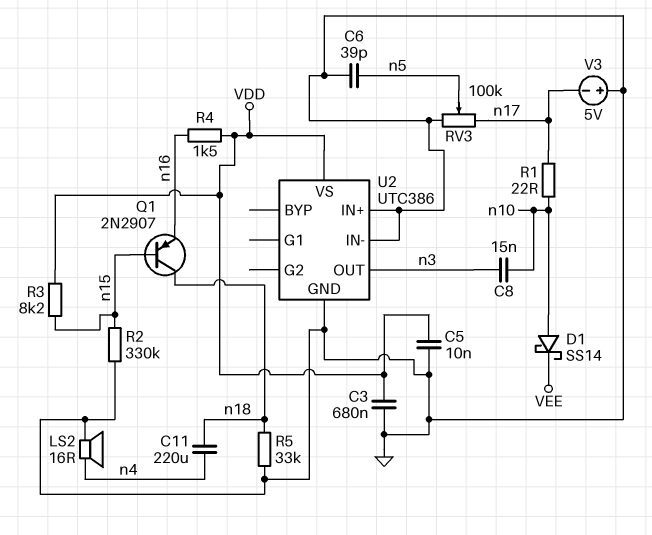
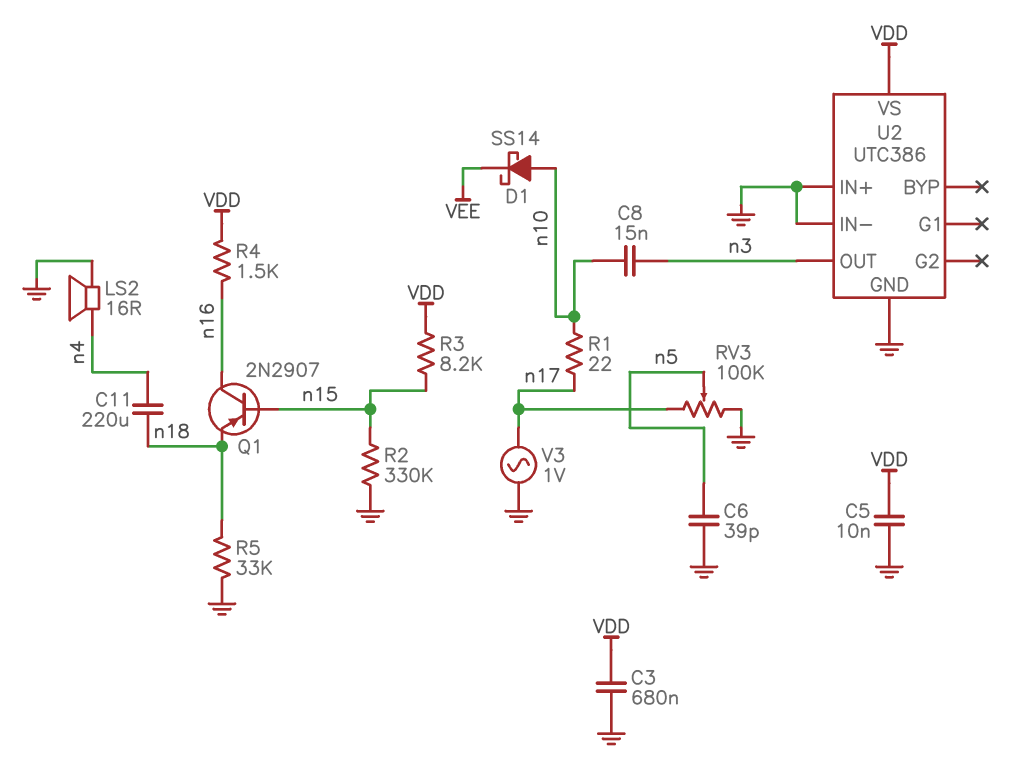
Q1: PNP 2N2907 (B n15, C n18, E n16) -> PNP 2N2907 (B n15, C n16, E n18)
V3: 5V (plus GND, minus n17) -> AC 1V (GND, n17)

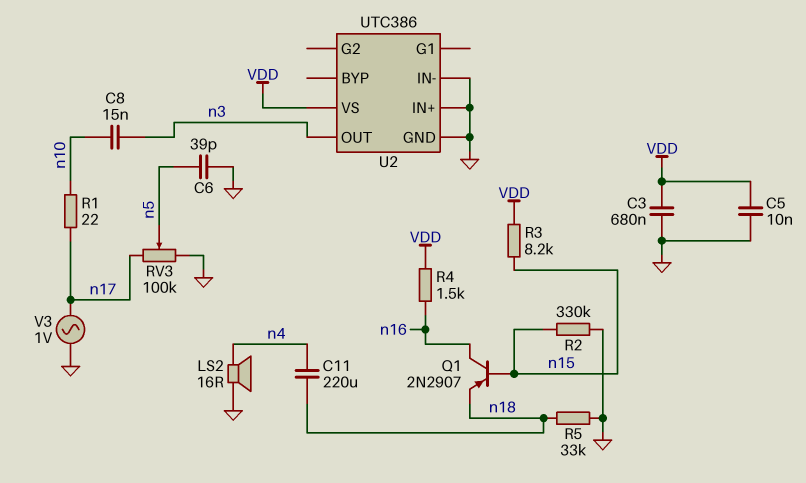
D1: schottky SS14 (A n10, K VEE) -> none

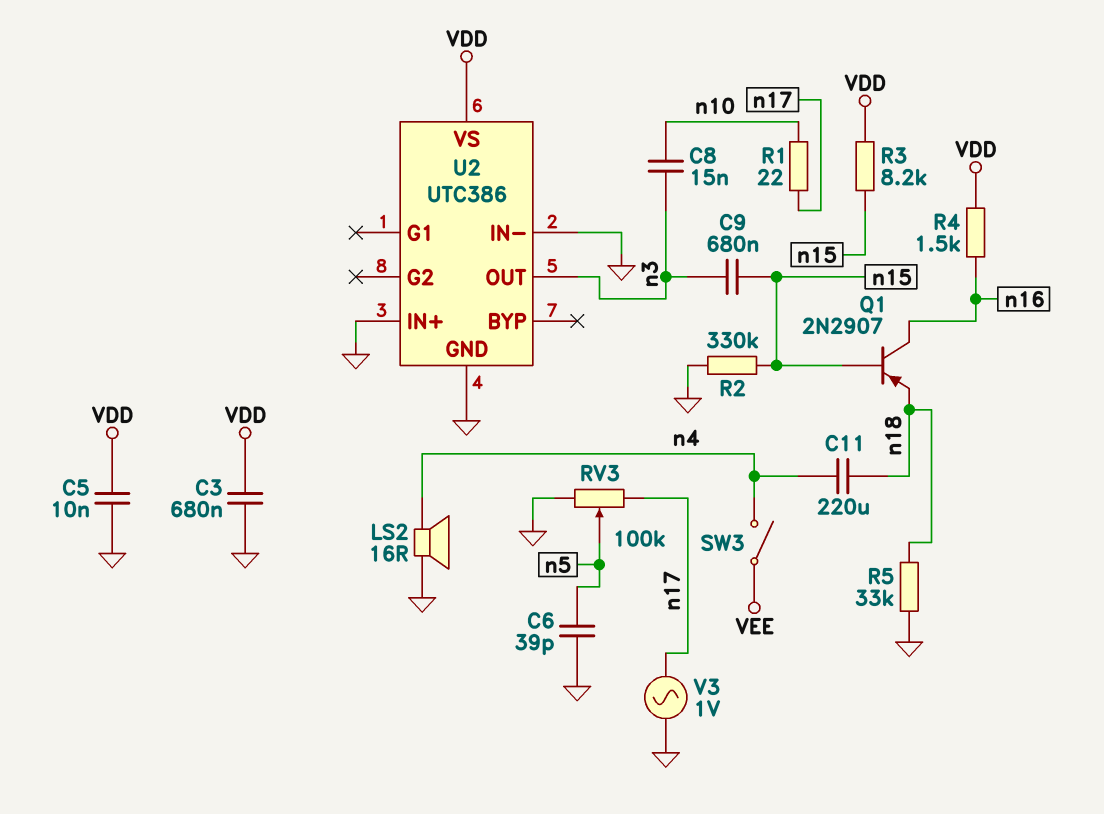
C9: none -> 680nF (n3, n15)
SW3: none -> switch (VEE, n4)

